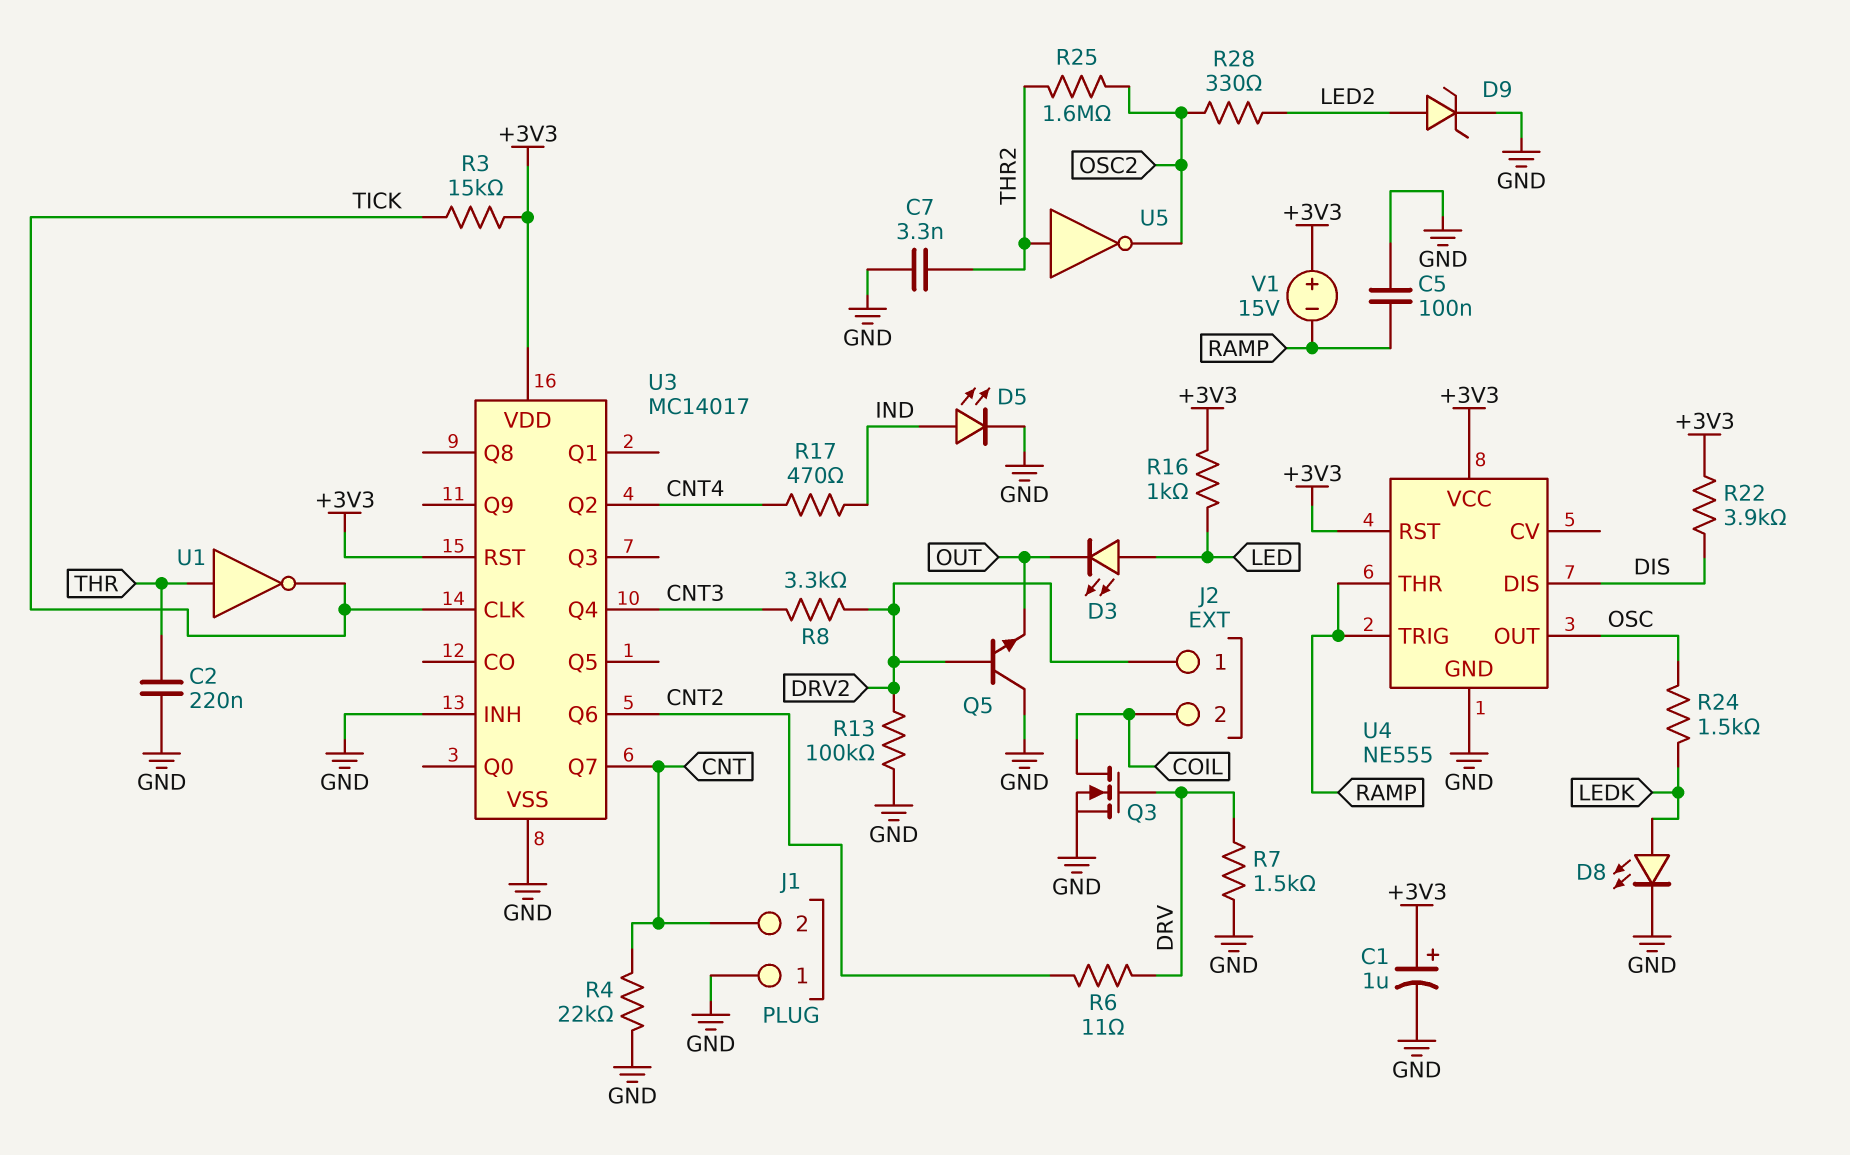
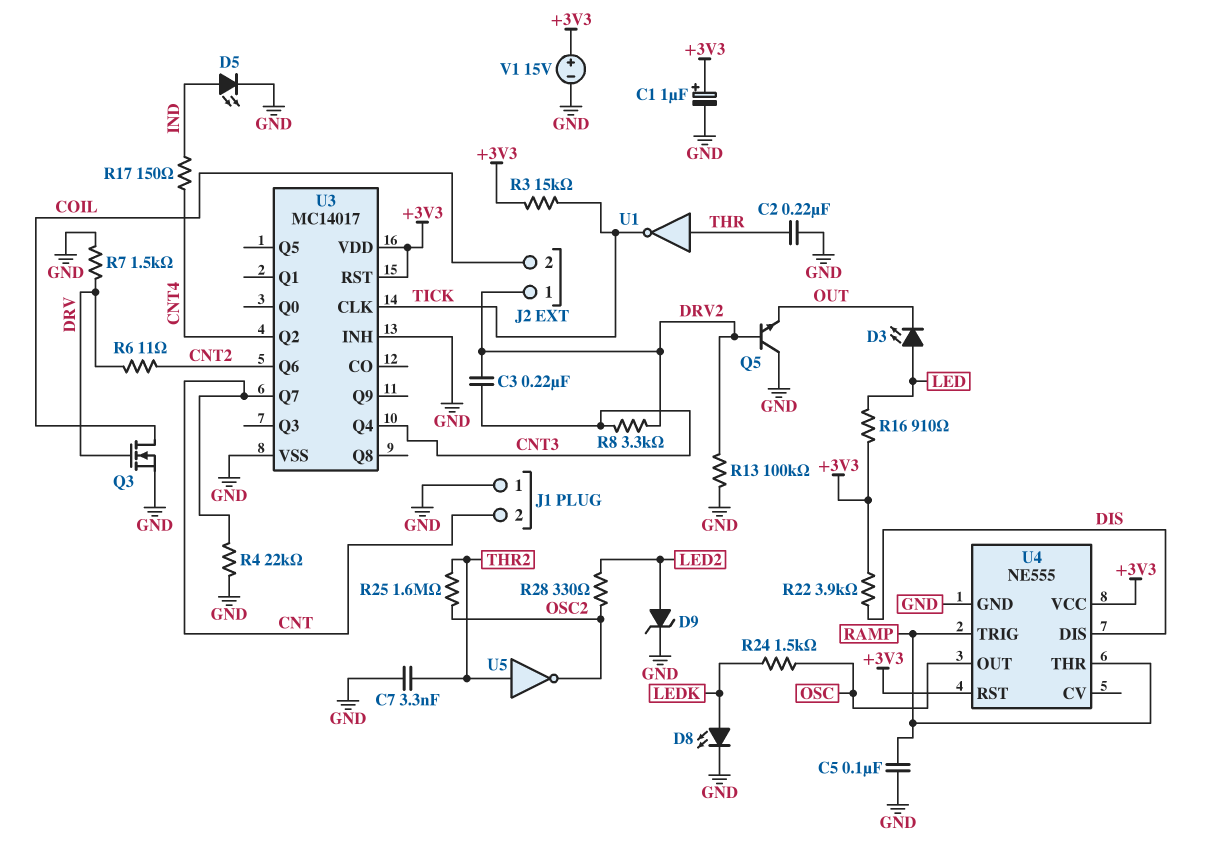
C3: none -> 220nF (CNT3, DRV2)
R16: 1k (+3V3, LED) -> 910 (+3V3, LED)
R17: 470 (CNT4, IND) -> 150 (CNT4, IND)
V1: 15V (plus +3V3, minus RAMP) -> 15V (plus +3V3, minus GND)

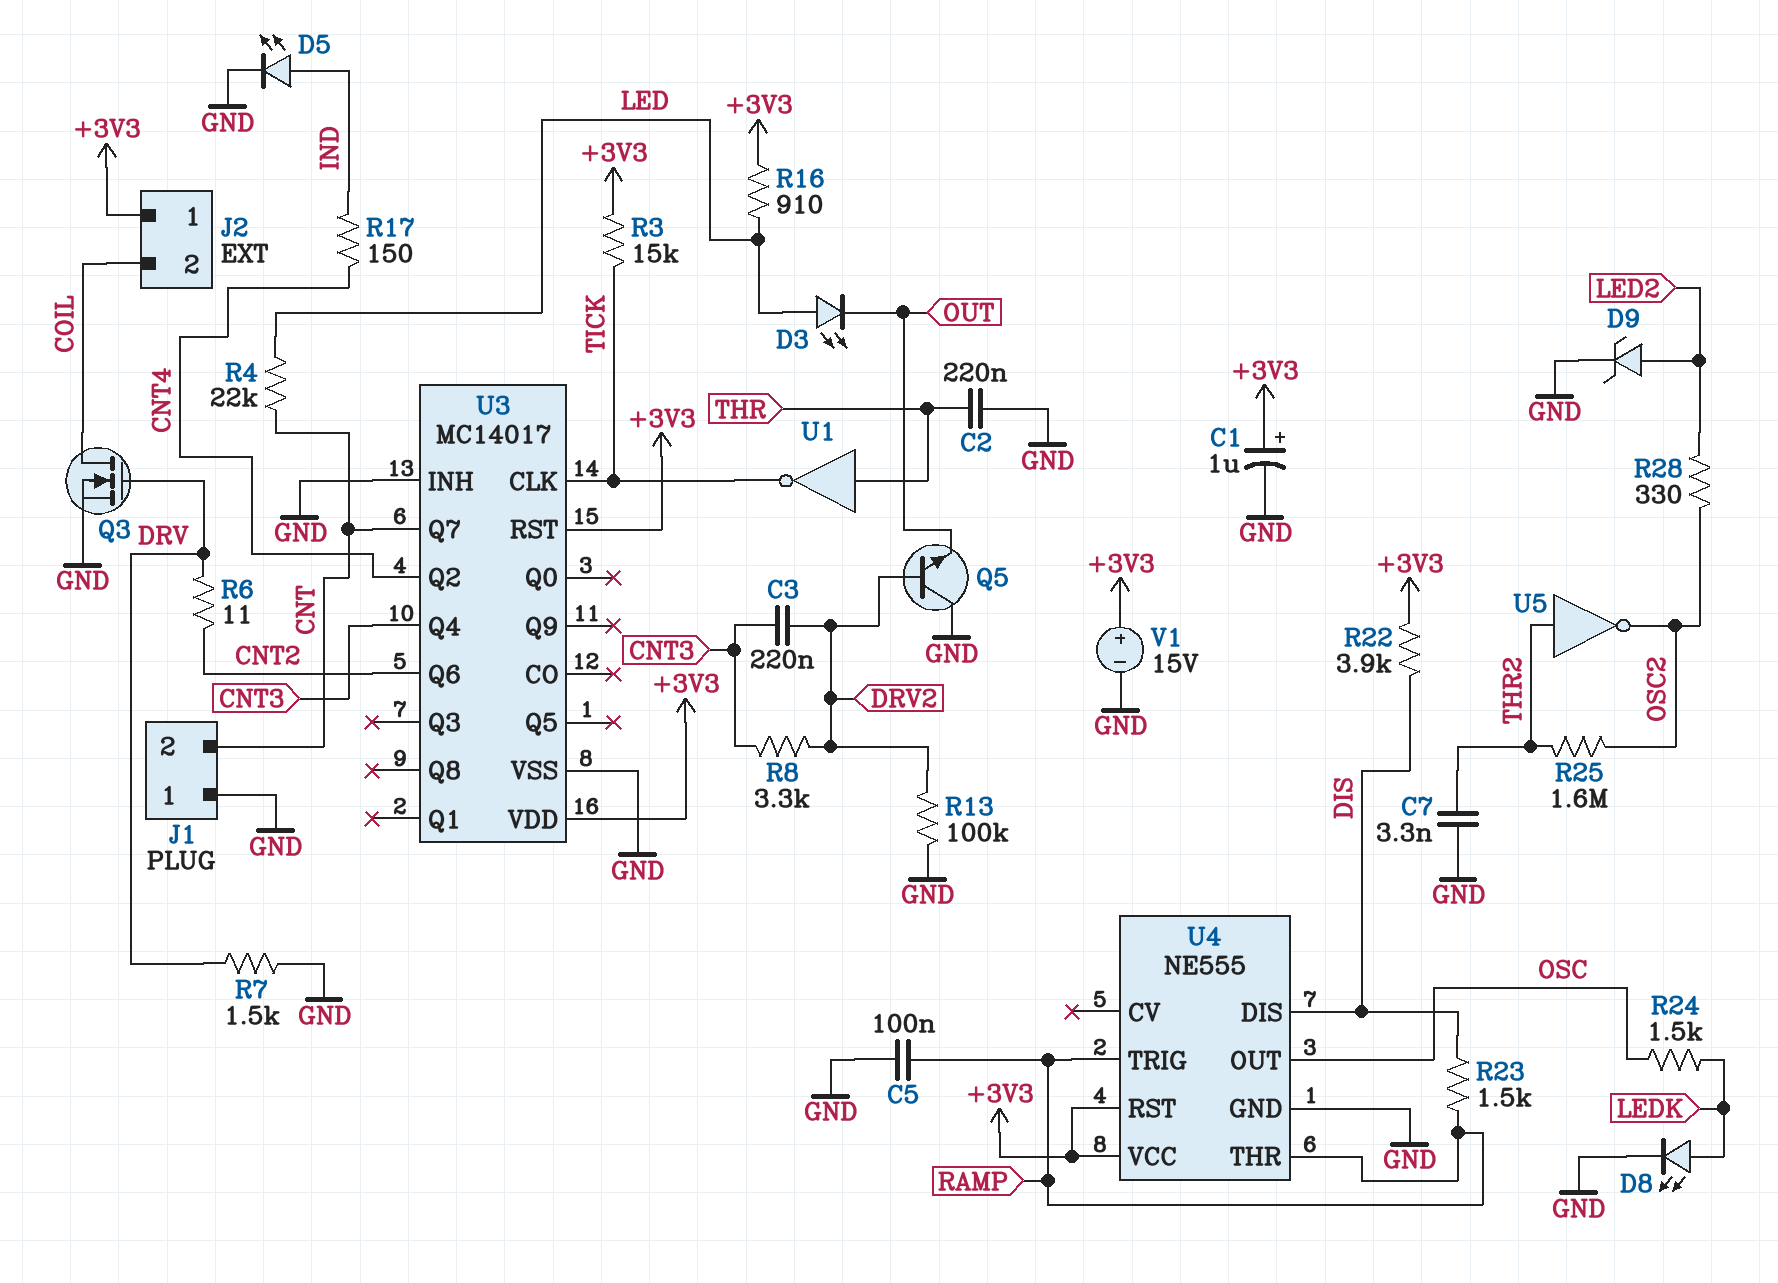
J2 pin 1: DRV2 -> +3V3
R4: 22k (CNT, GND) -> 22k (CNT, LED)
R23: none -> 1.5k (DIS, RAMP)

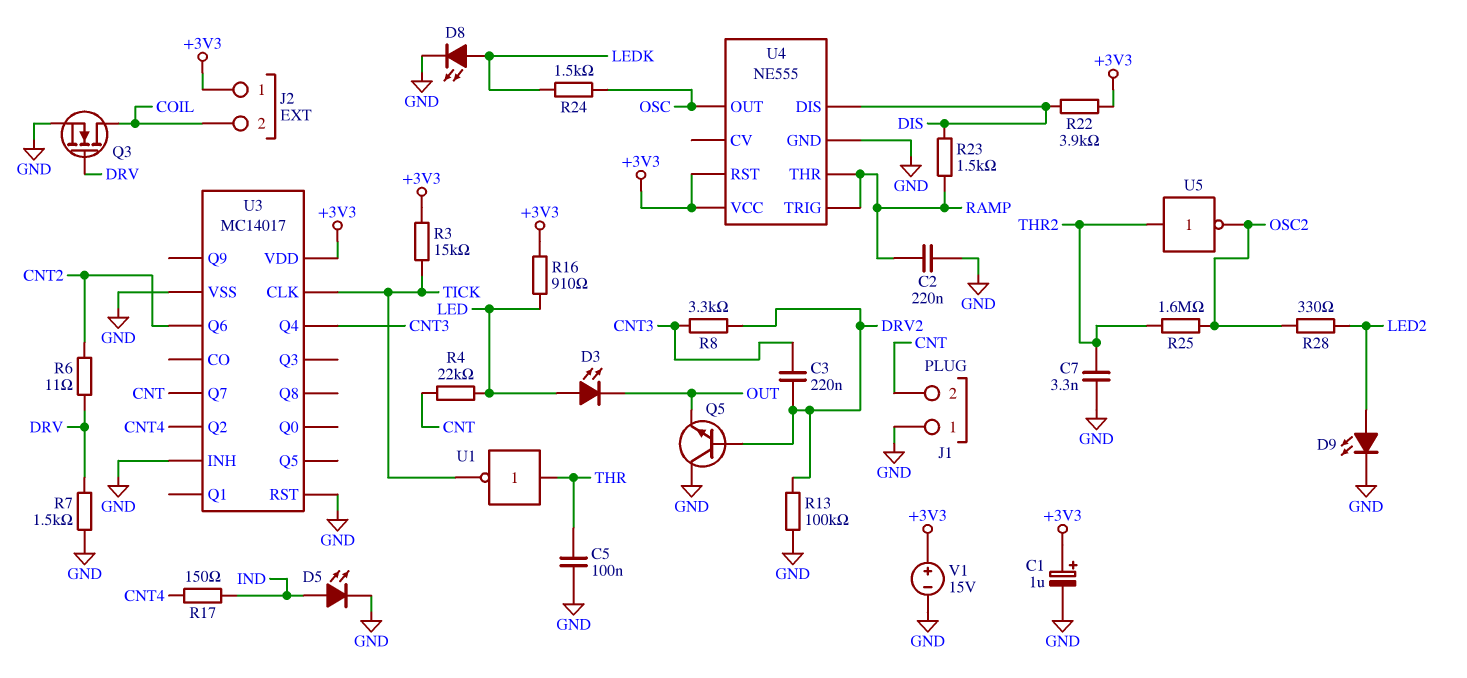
C2: 220nF (GND, THR) -> 220nF (GND, RAMP)
C5: 100nF (GND, RAMP) -> 100nF (GND, THR)
D9: zener (A LED2, K GND) -> LED (A LED2, K GND)
U3 pin RST: +3V3 -> GND

